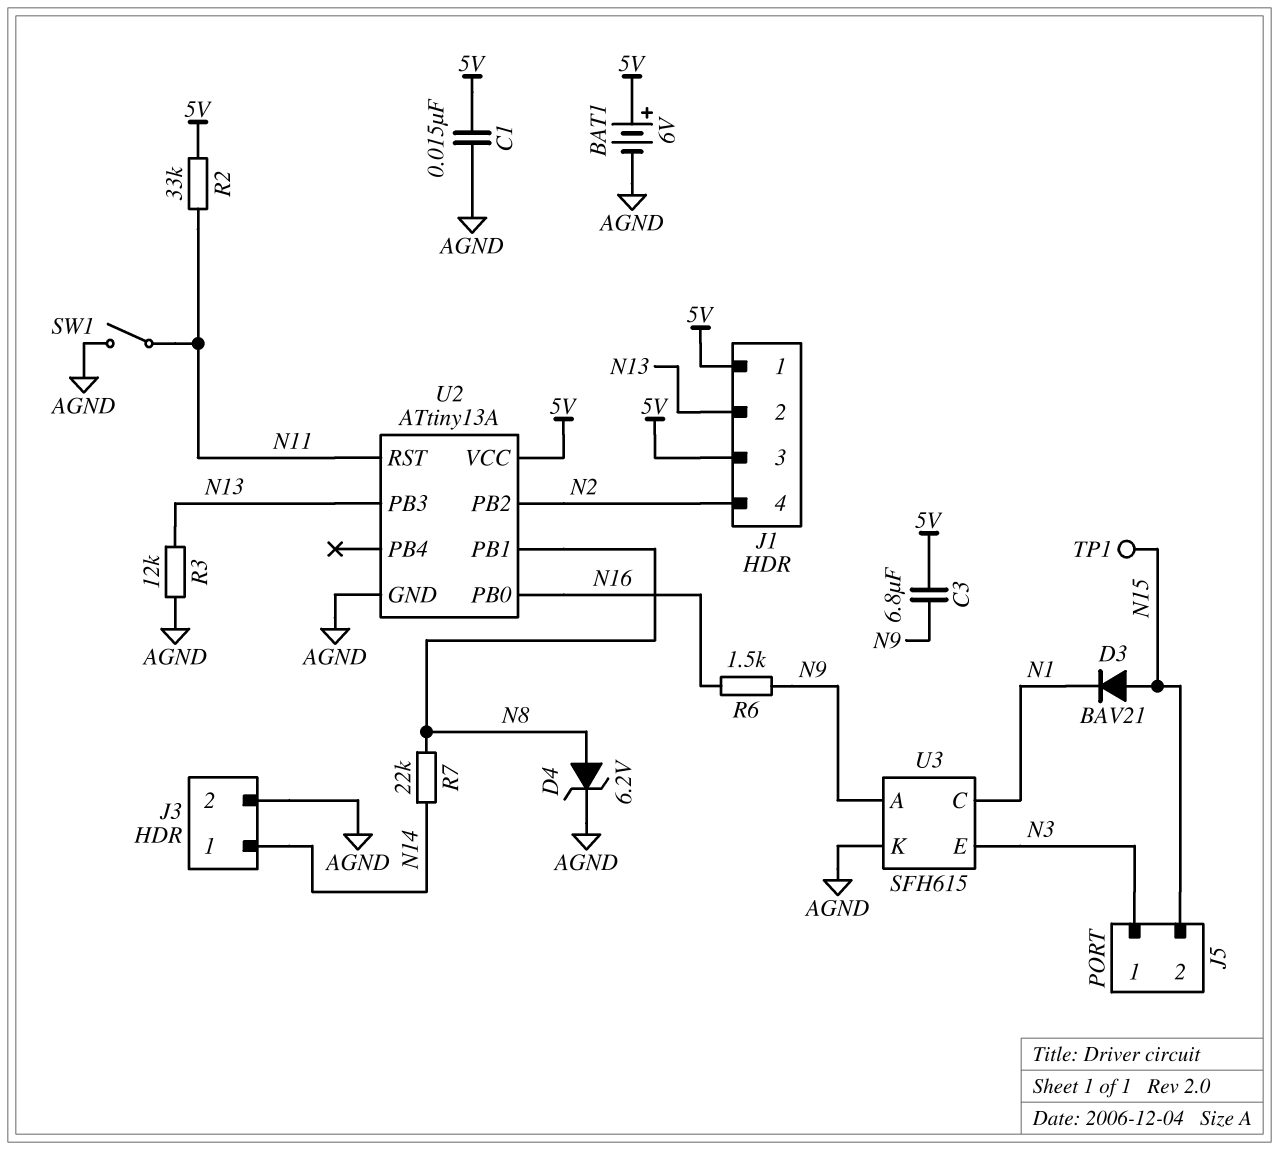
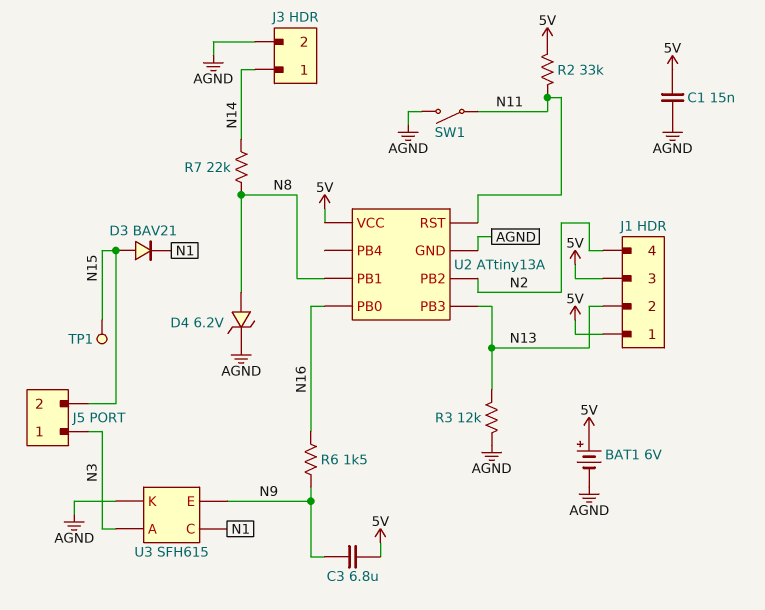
U3 pin A: N9 -> N3
U3 pin E: N3 -> N9

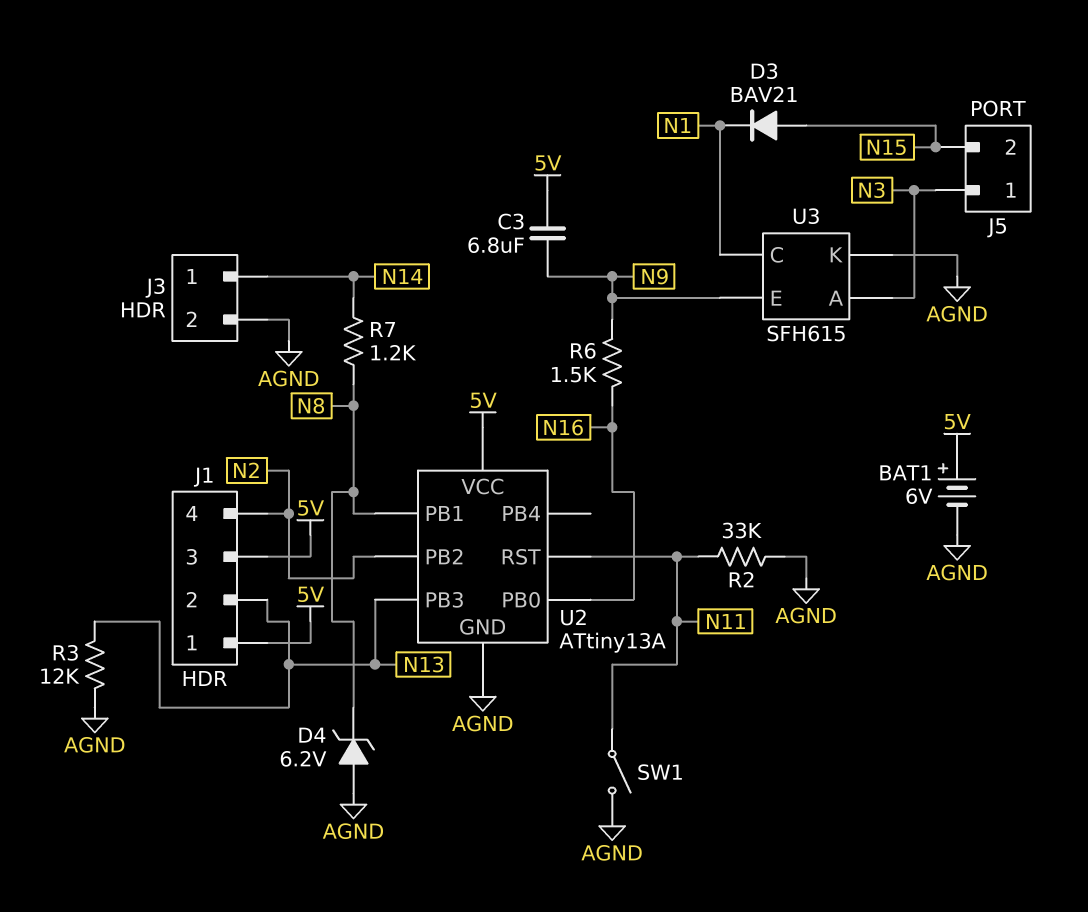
C1: 15nF (5V, AGND) -> none
D4: zener 6.2V (A N8, K AGND) -> zener 6.2V (A AGND, K N8)
R2: 33k (5V, N11) -> 33k (AGND, N11)
R7: 22k (N8, N14) -> 1.2k (N8, N14)
TP1: test point (N15) -> none

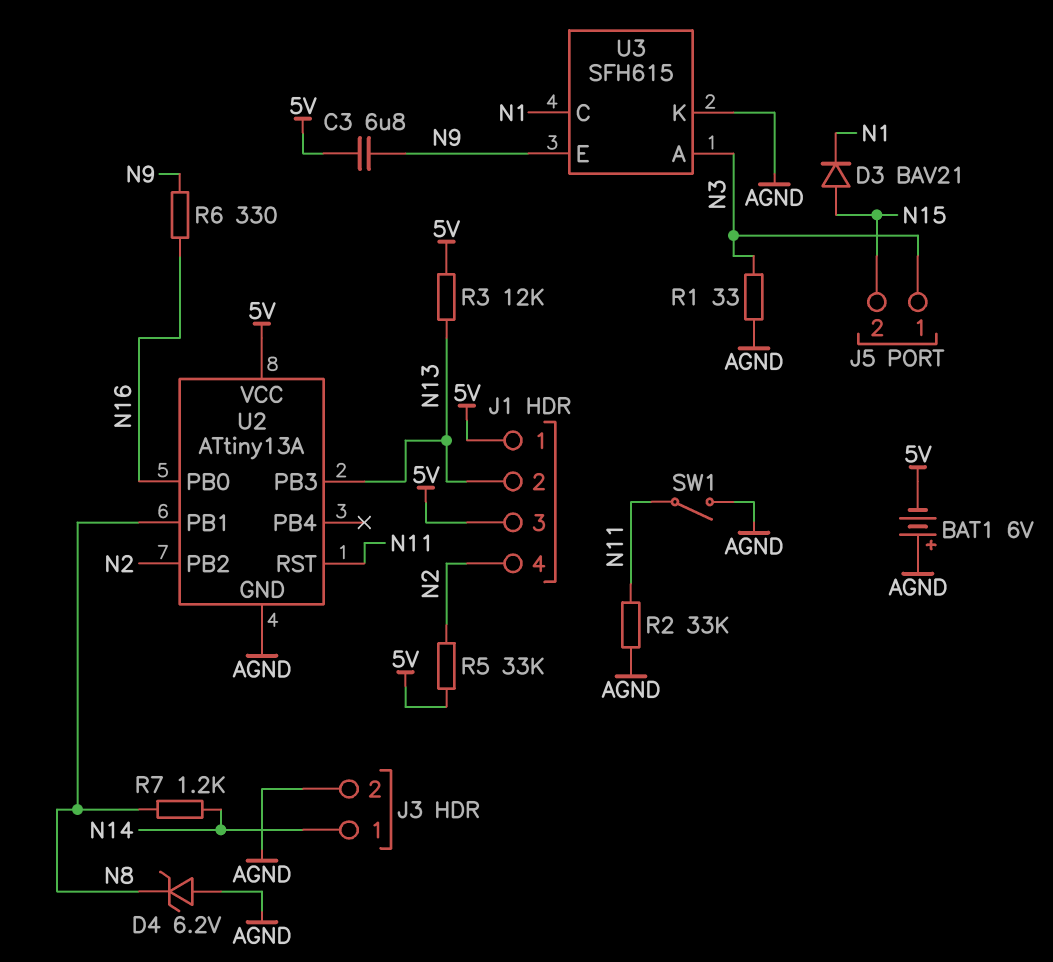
BAT1: 6V (plus 5V, minus AGND) -> 6V (plus AGND, minus 5V)
R1: none -> 33 (AGND, N3)
R3: 12k (AGND, N13) -> 12k (5V, N13)
R5: none -> 33k (5V, N2)
R6: 1.5k (N9, N16) -> 330 (N9, N16)

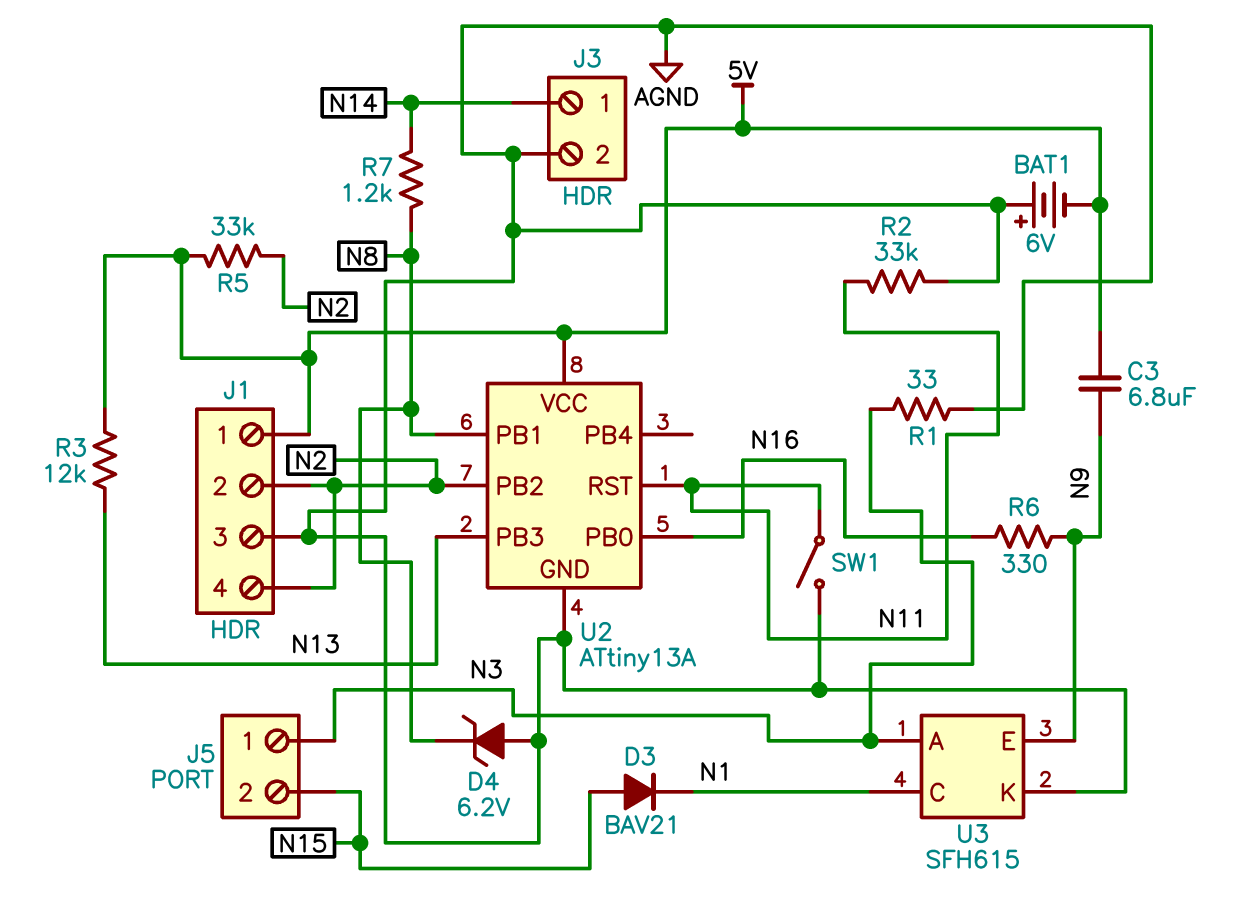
J1 pin 2: N13 -> N2
J1 pin 3: 5V -> AGND

